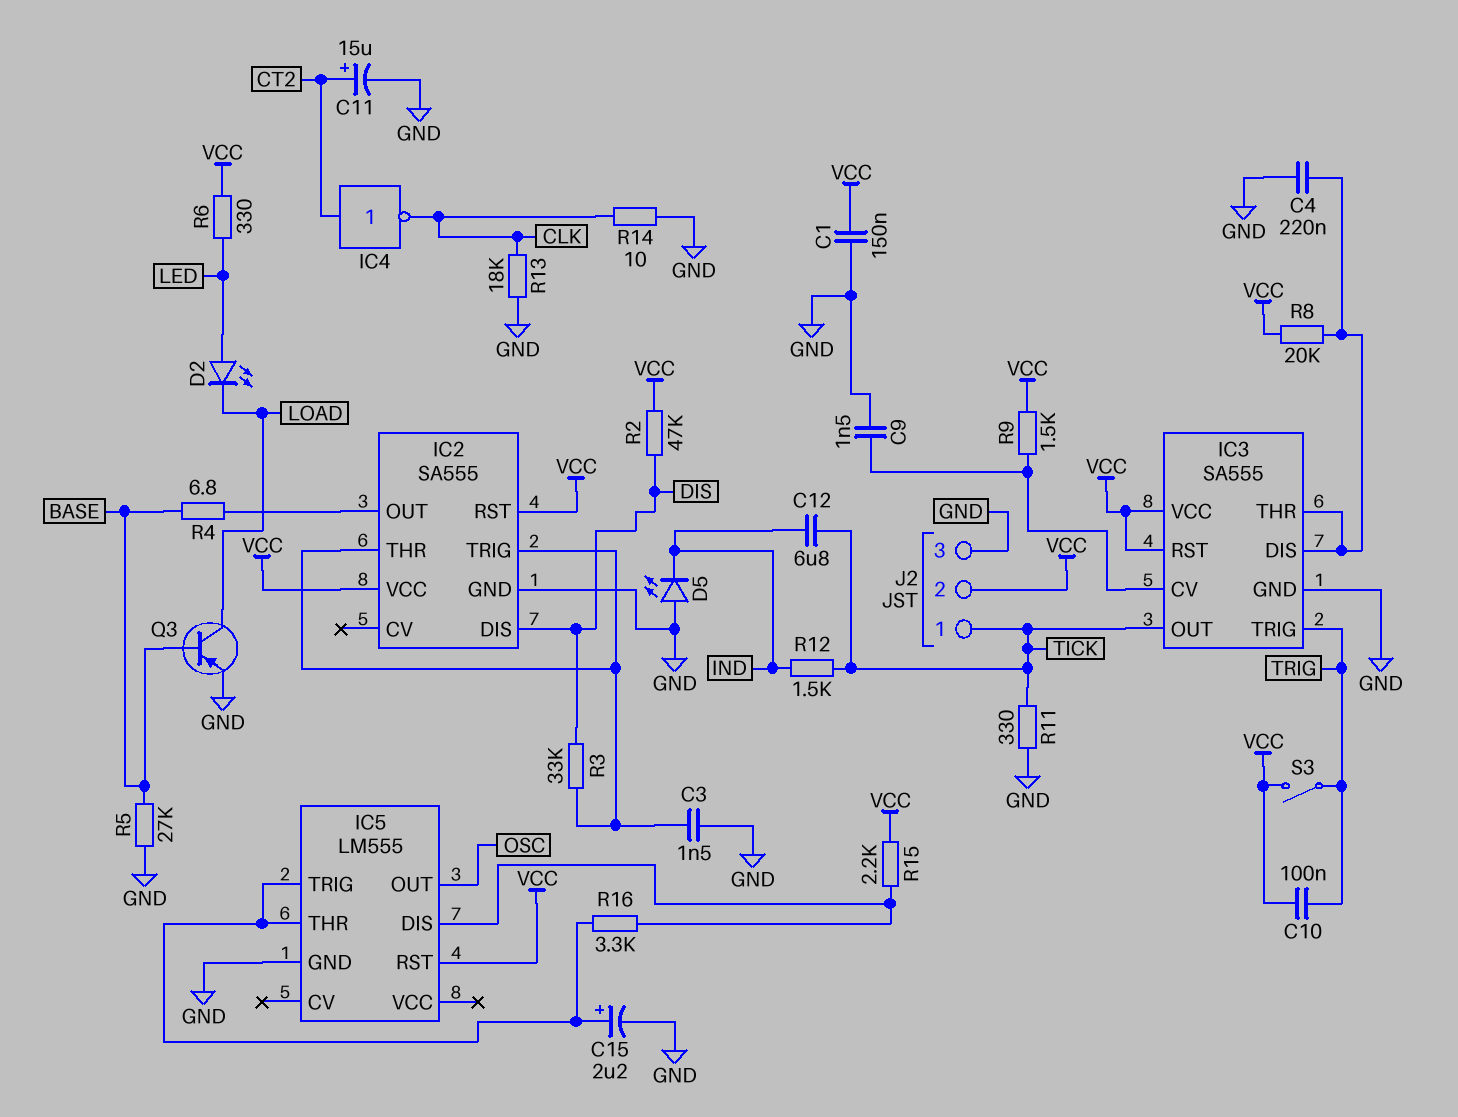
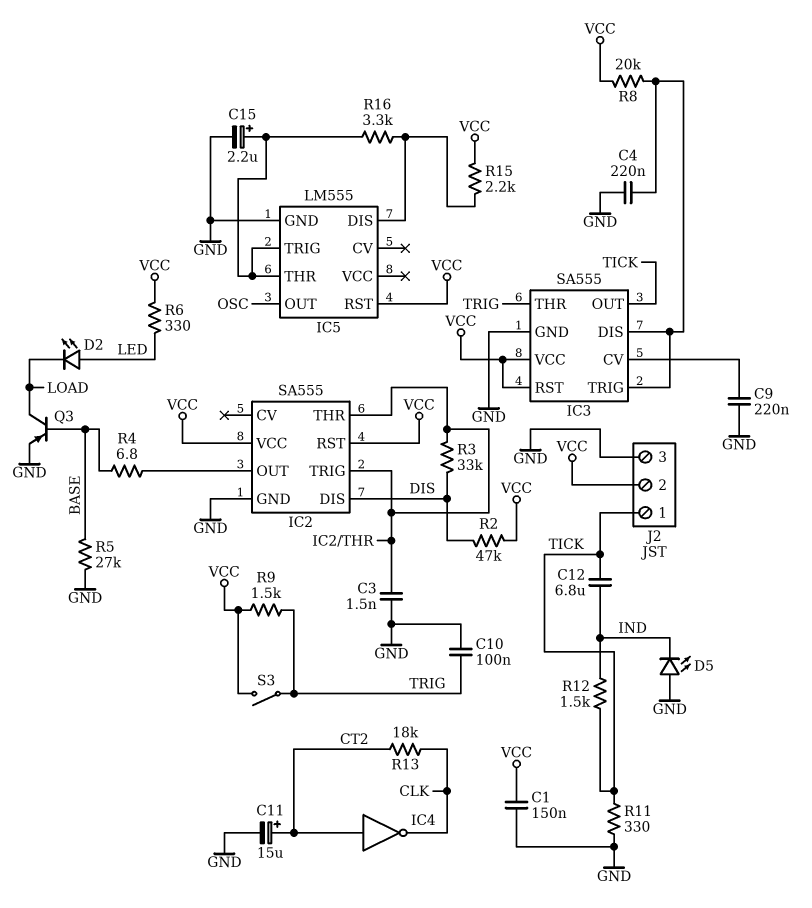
C9: 1.5nF (GND, IC3/CV) -> 220nF (GND, IC3/CV)
C10: 100nF (TRIG, VCC) -> 100nF (GND, TRIG)
IC3 pin THR: IC3/DIS -> TRIG
IC3 pin TRIG: TRIG -> IC3/DIS
R9: 1.5k (IC3/CV, VCC) -> 1.5k (TRIG, VCC)
R13: 18k (CLK, GND) -> 18k (CLK, CT2)
R14: 10 (CLK, GND) -> none

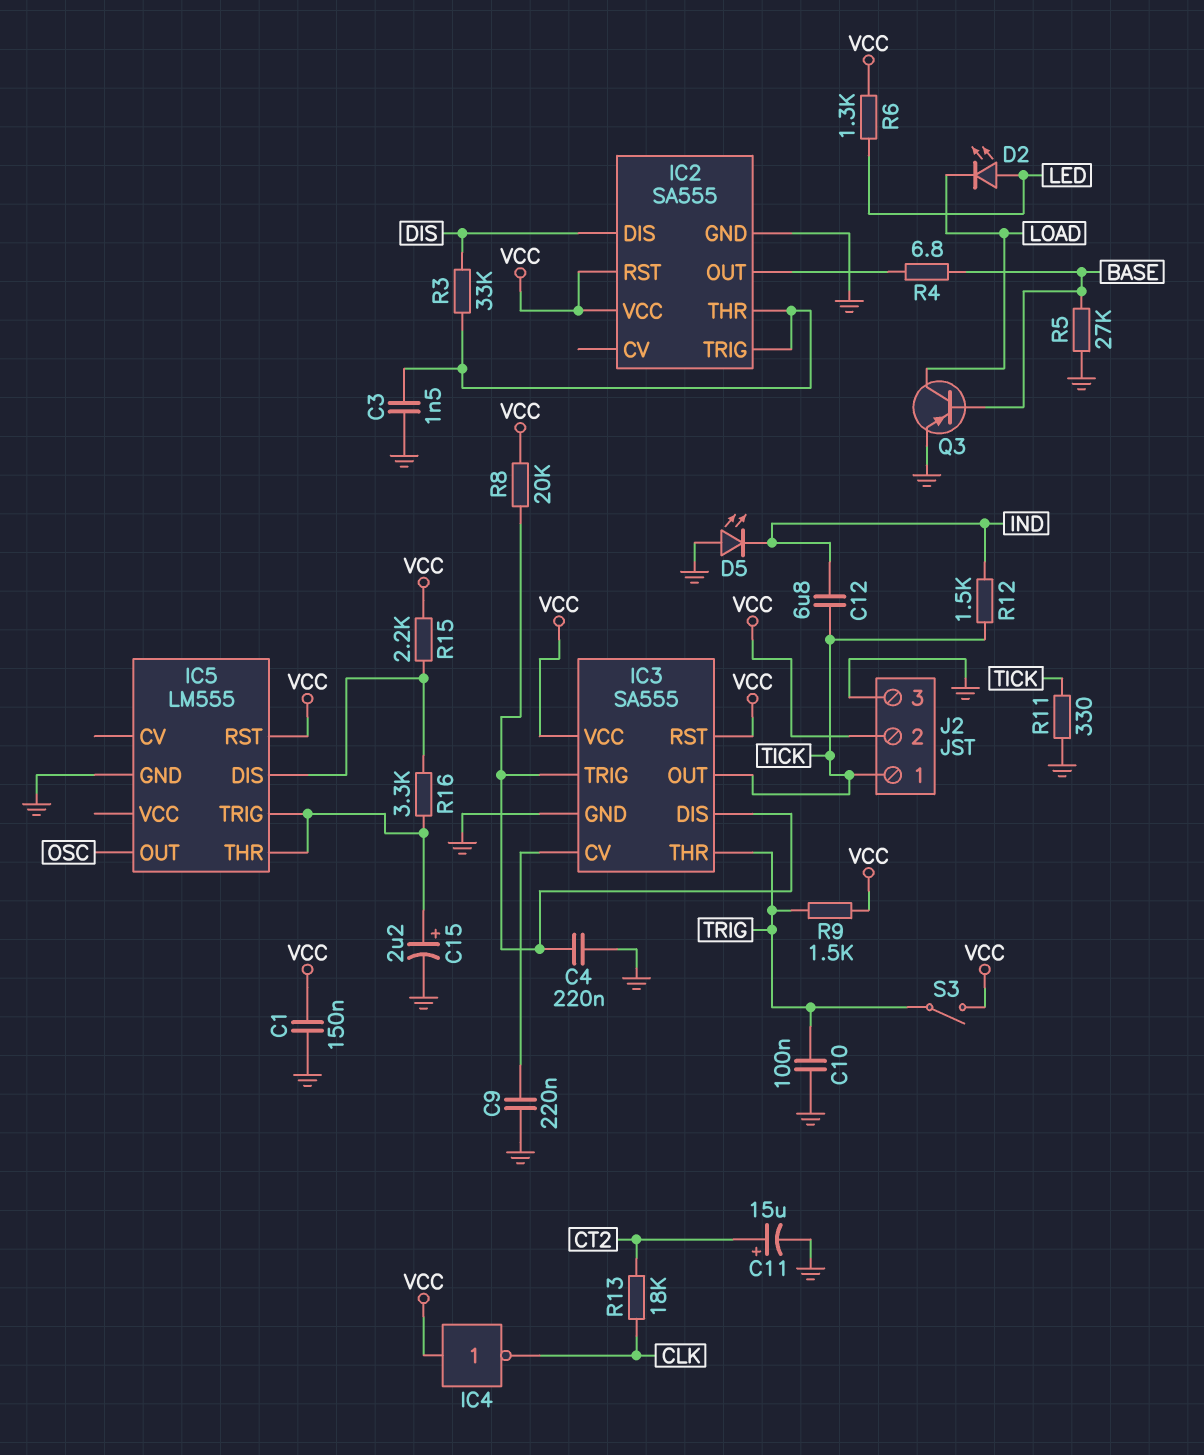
IC4: NOT (in CT2, out CLK) -> NOT (in VCC, out CLK)
R2: 47k (DIS, VCC) -> none
R6: 330 (LED, VCC) -> 1.3k (LED, VCC)

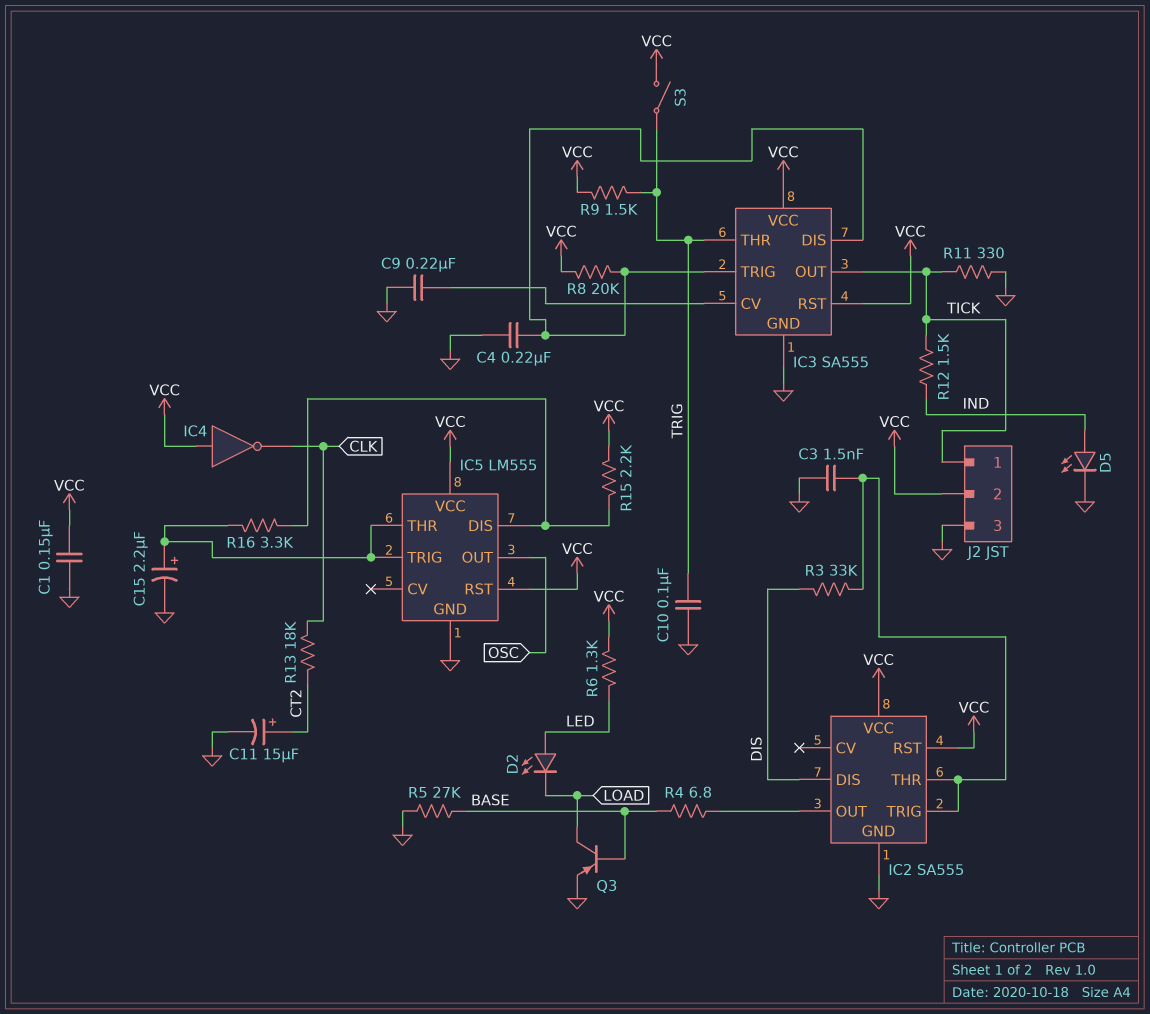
C12: 6.8uF (IND, TICK) -> none
D5: LED (A GND, K IND) -> LED (A IND, K GND)
IC5 pin VCC: none -> VCC

